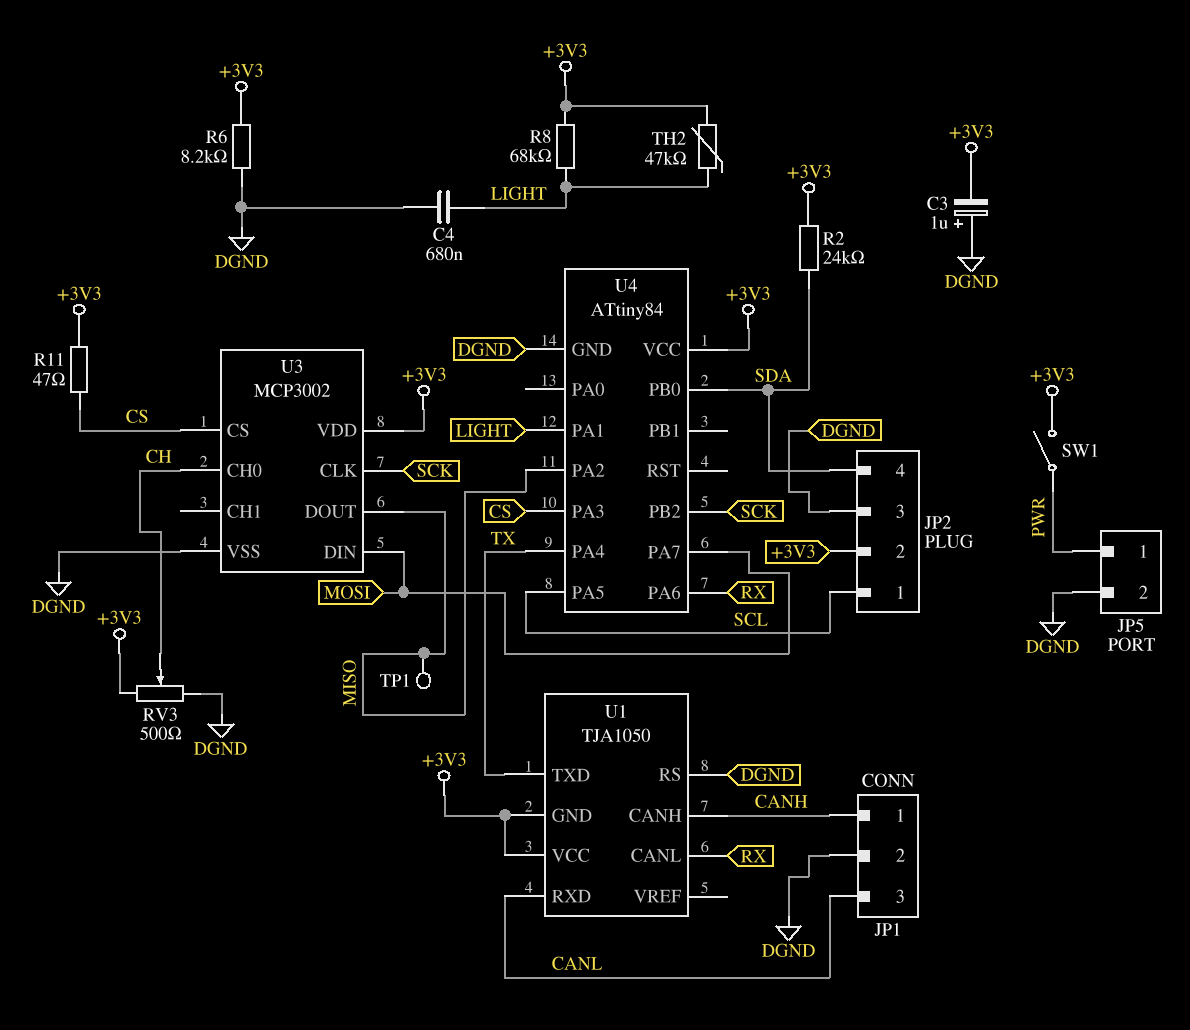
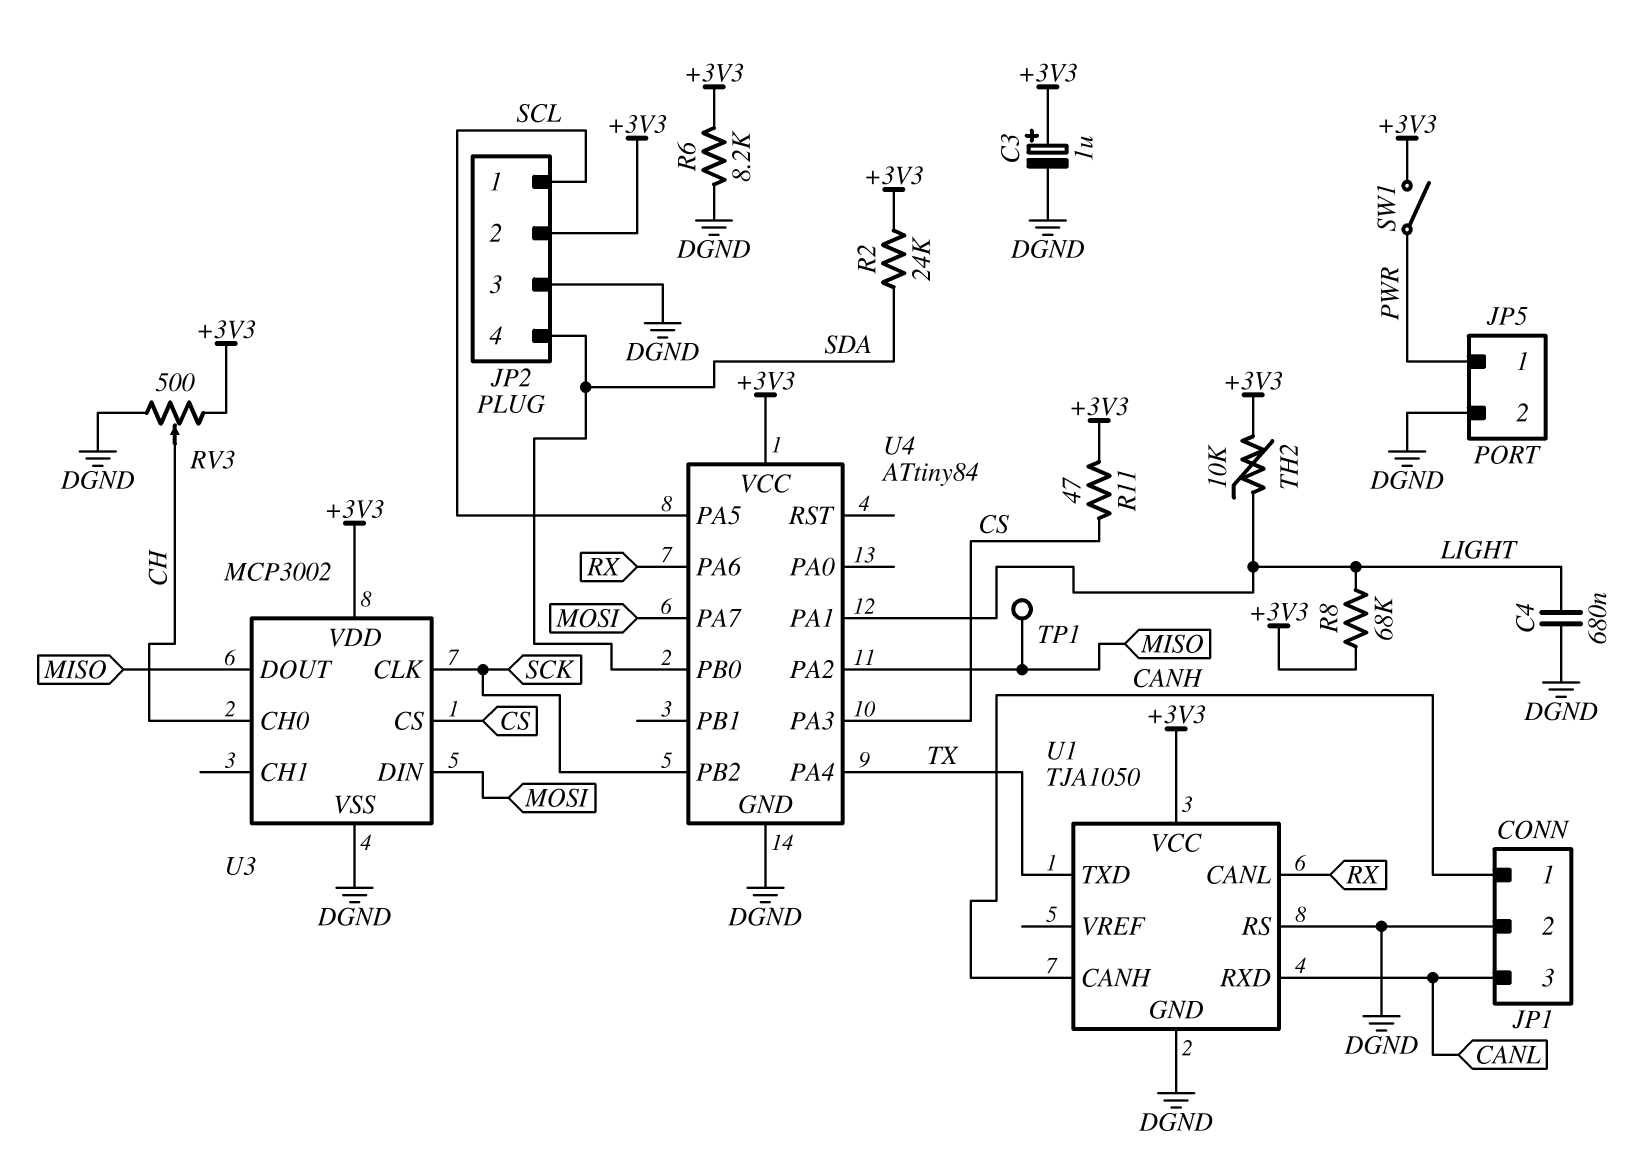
C3: 1uF (plus DGND, minus +3V3) -> 1uF (plus +3V3, minus DGND)
TH2: 47k (+3V3, LIGHT) -> 10k (+3V3, LIGHT)
U1 pin GND: +3V3 -> DGND

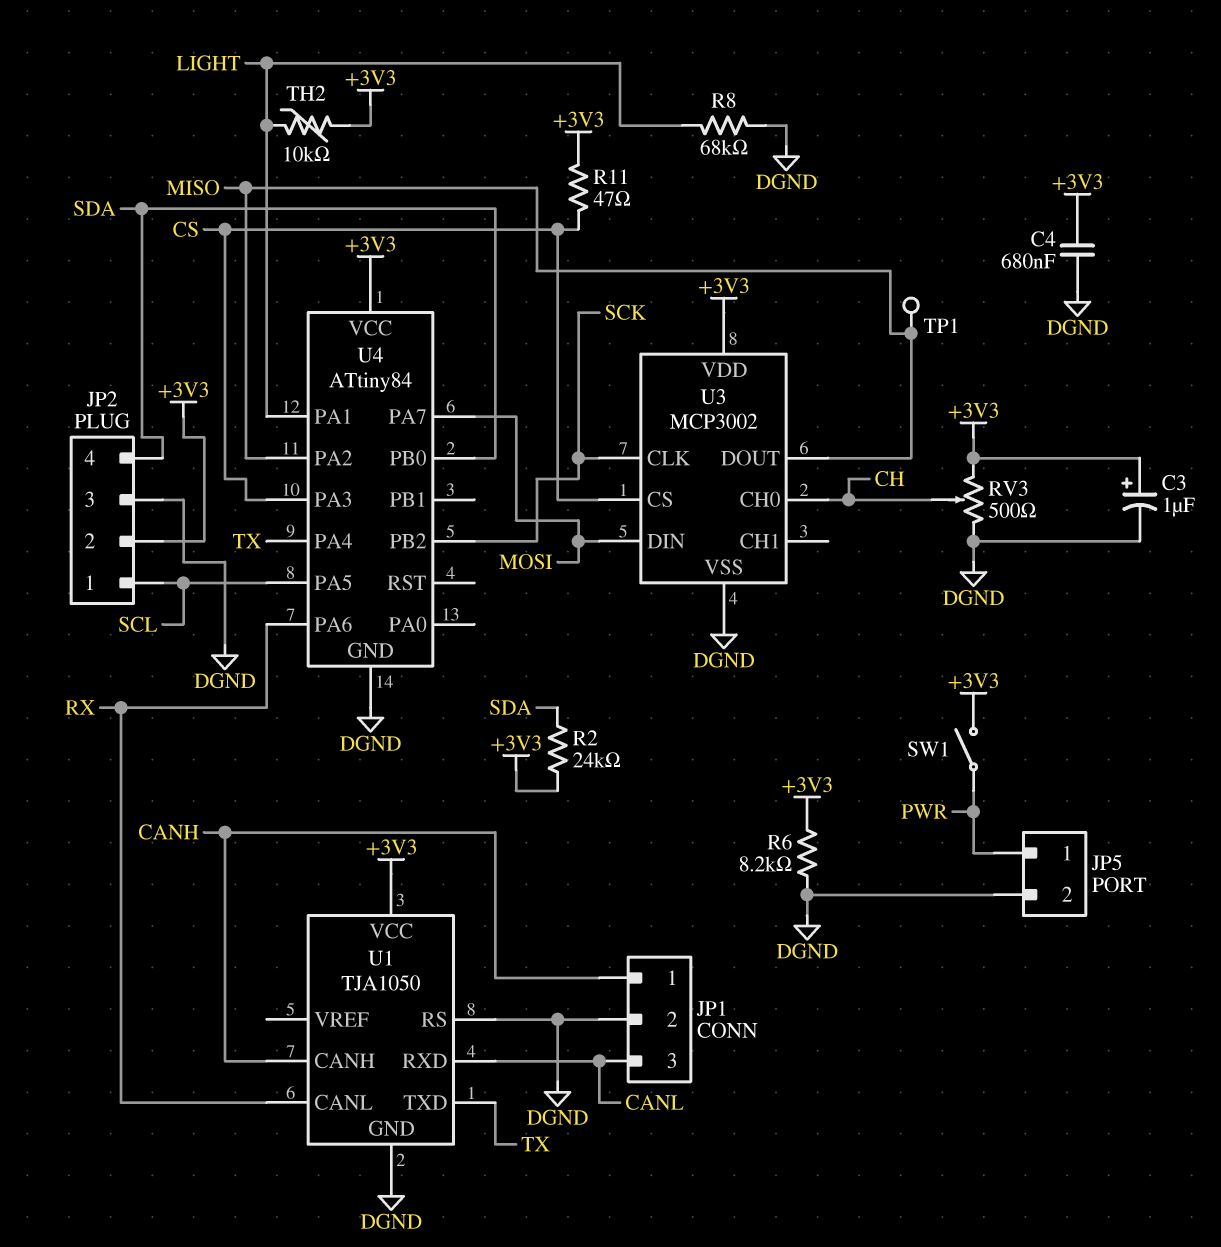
C4: 680nF (DGND, LIGHT) -> 680nF (+3V3, DGND)
R8: 68k (+3V3, LIGHT) -> 68k (DGND, LIGHT)

